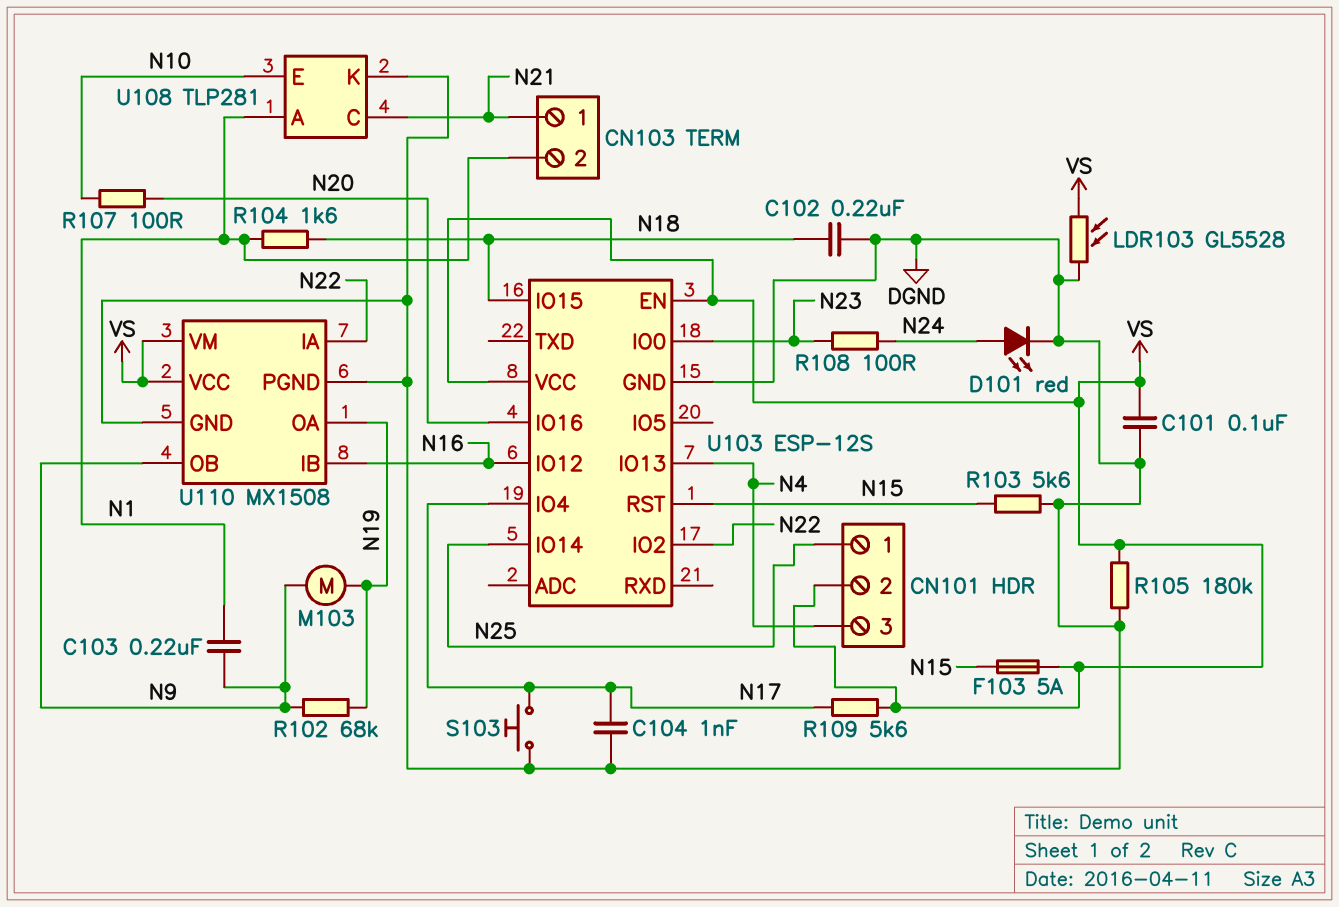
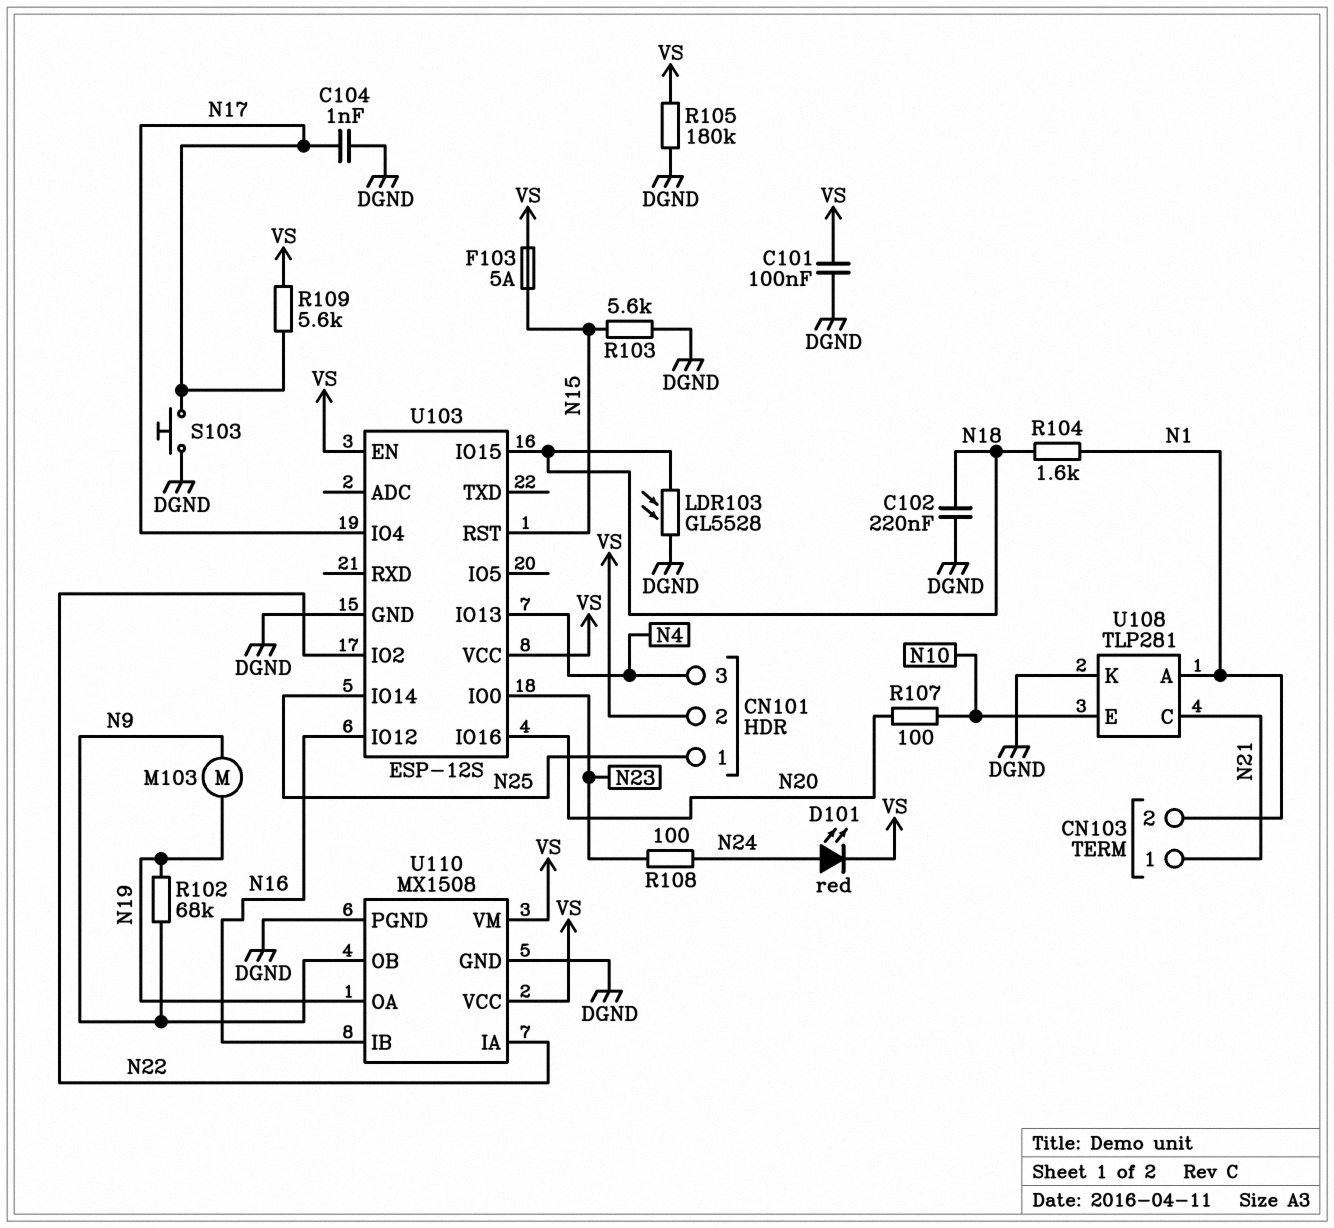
C103: 220nF (N1, N9) -> none
D101: LED red (A N24, K DGND) -> LED red (A N24, K VS)
LDR103: GL5528 (DGND, VS) -> GL5528 (DGND, N18)

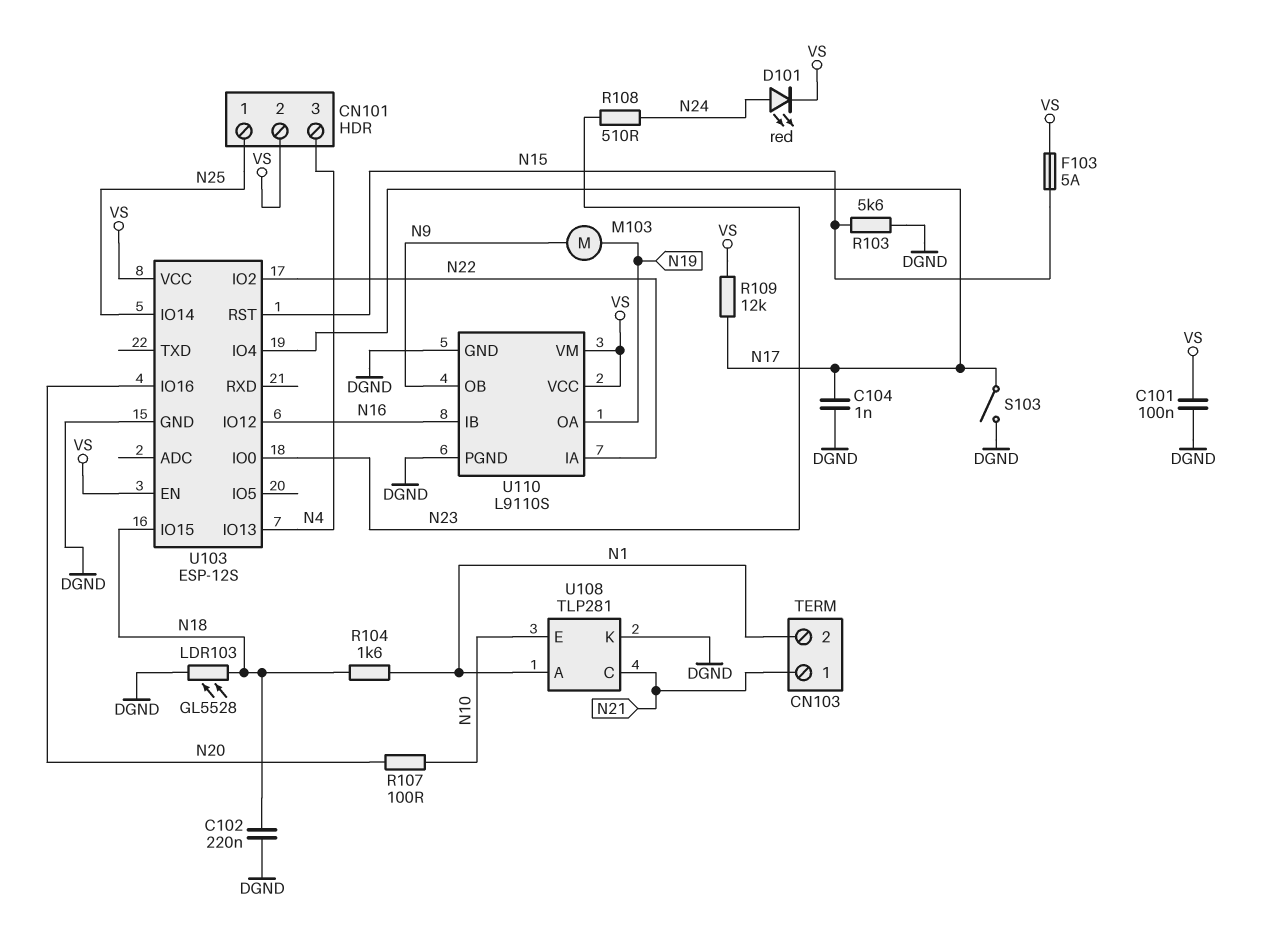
R102: 68k (N9, N19) -> none
R105: 180k (DGND, VS) -> none
R108: 100 (N23, N24) -> 510 (N23, N24)
R109: 5.6k (N17, VS) -> 12k (N17, VS)
S103: button (DGND, N17) -> switch (DGND, N17)
U110: MX1508 -> L9110S

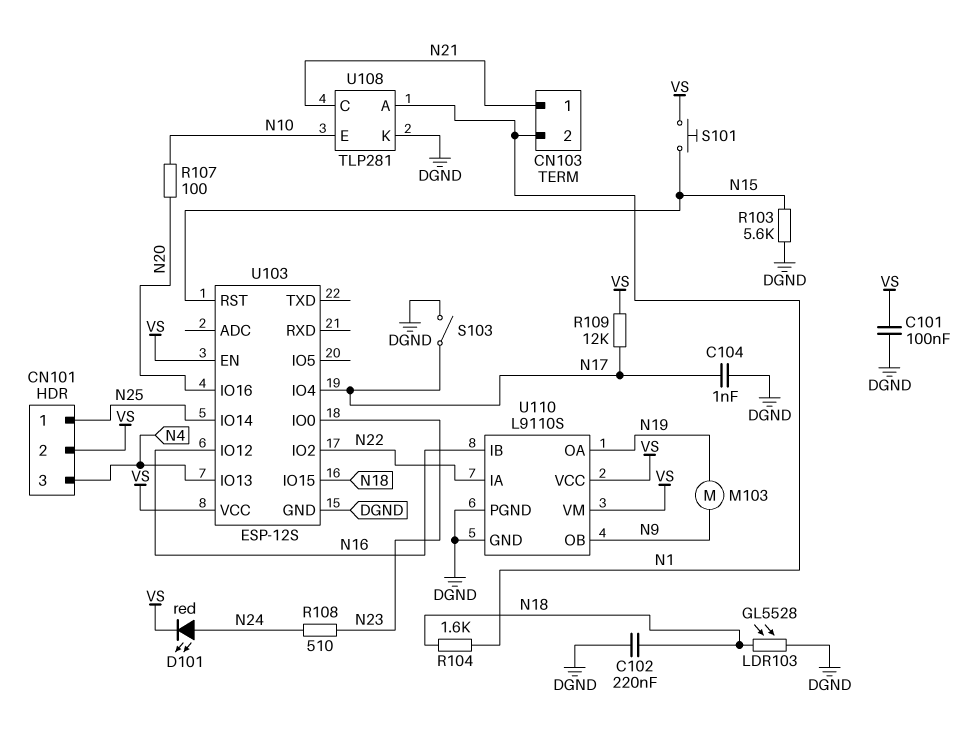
F103: 5A (N15, VS) -> none
S101: none -> button (N15, VS)

